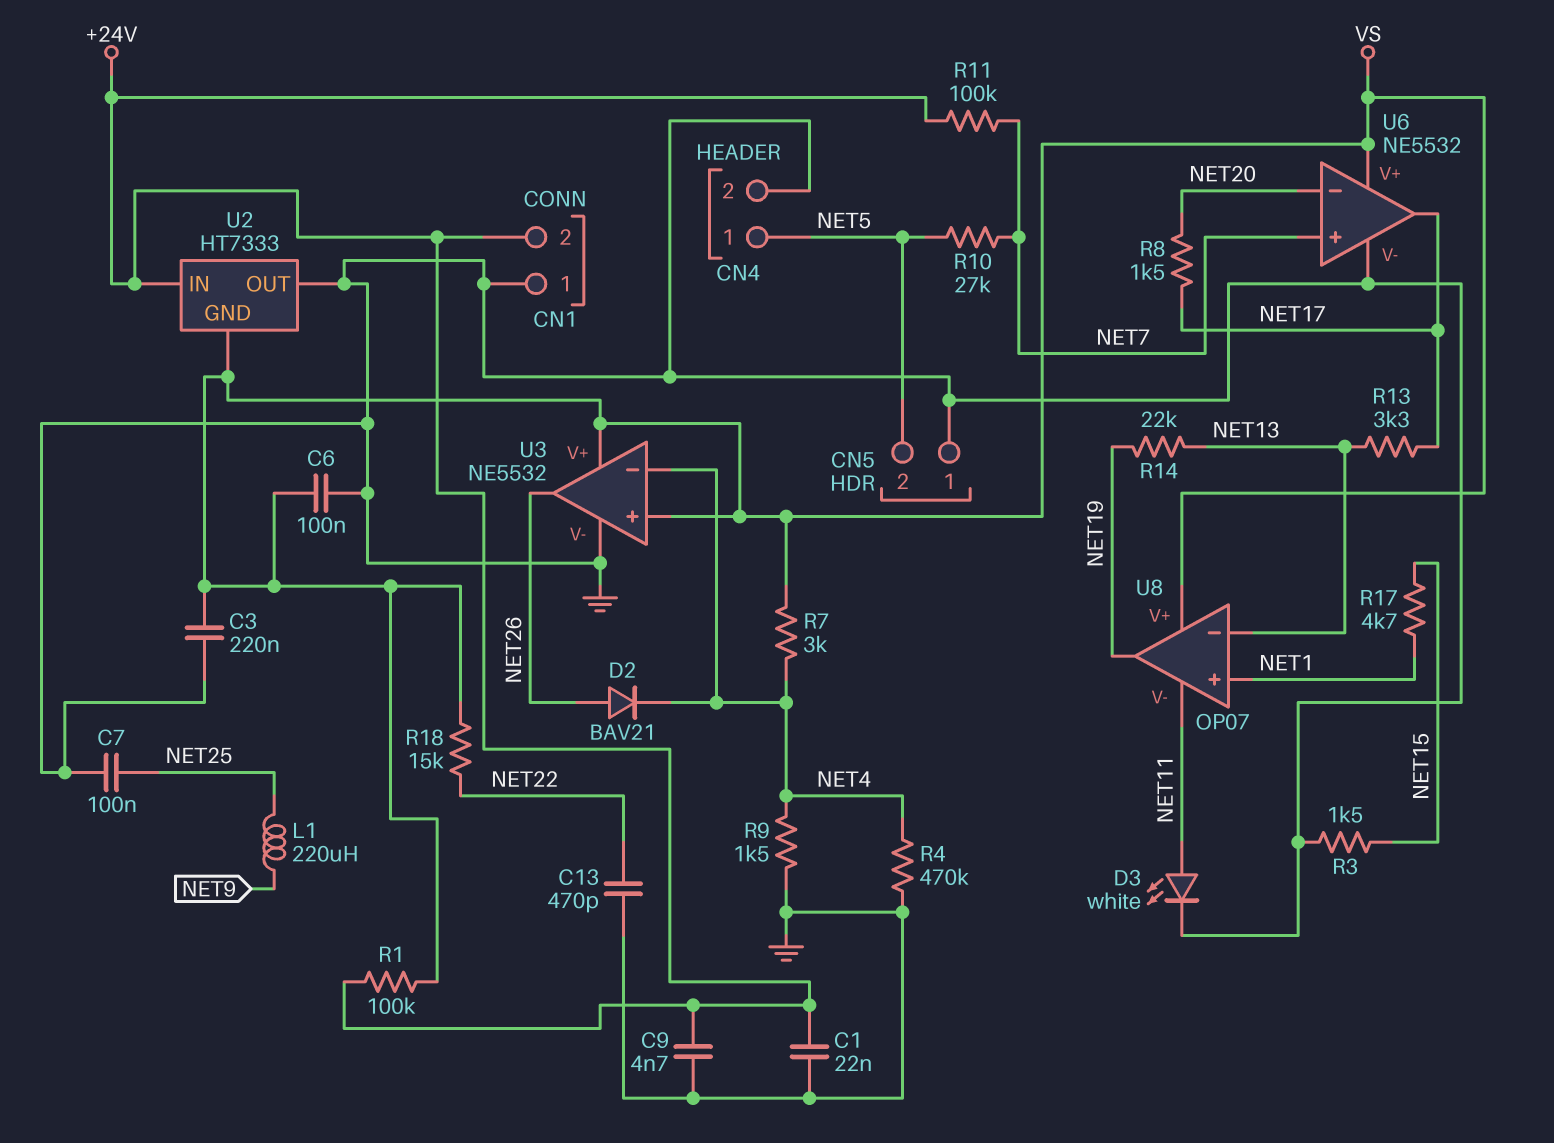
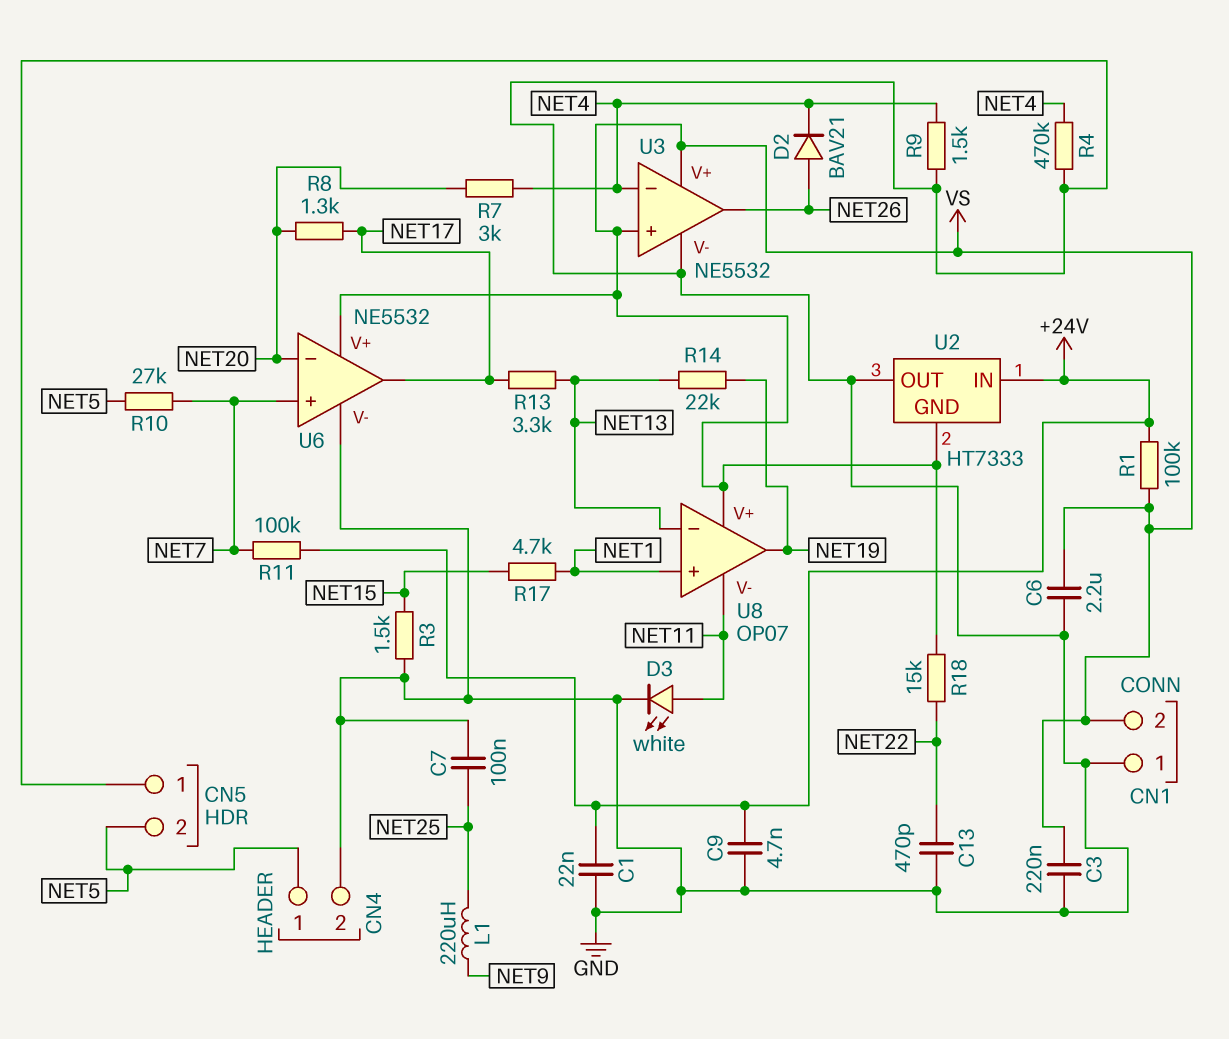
C6: 100nF (GND, VS) -> 2.2uF (GND, VS)
CN1 pin 2: +24V -> VS
R7: 3k (NET4, VS) -> 3k (NET4, NET20)
R8: 1.5k (NET17, NET20) -> 1.3k (NET17, NET20)

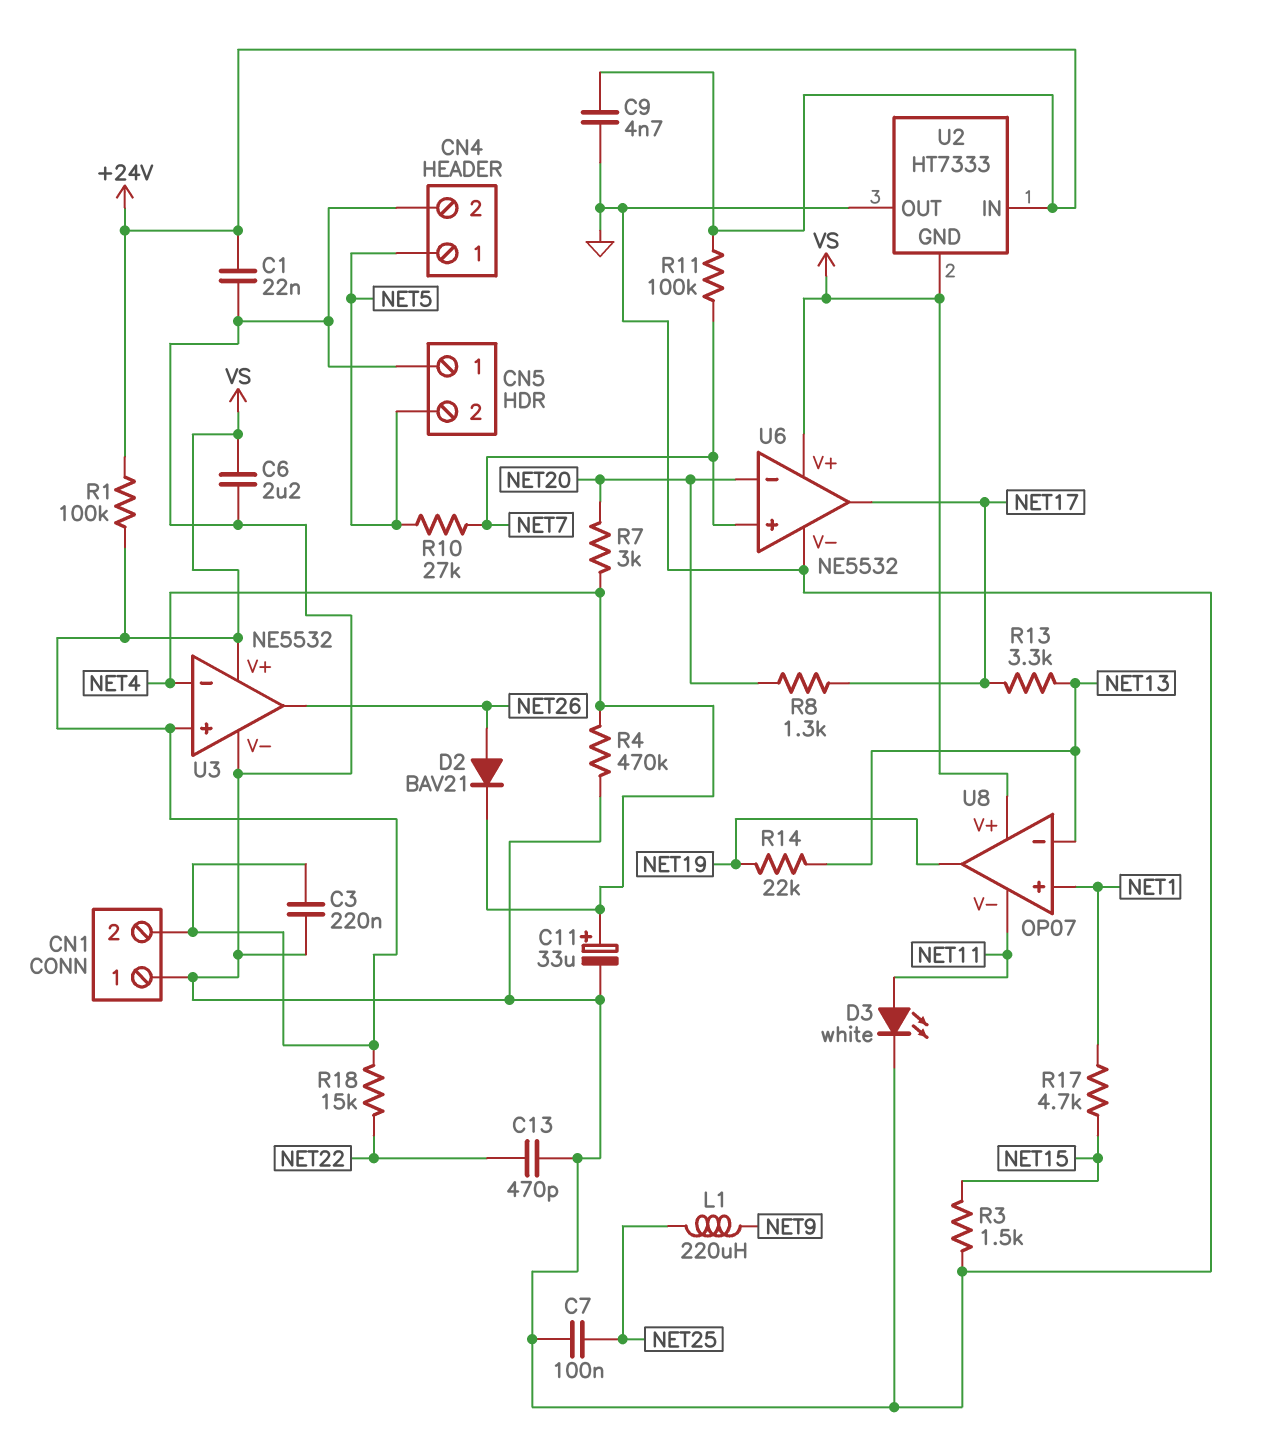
C11: none -> 33uF (plus NET4, minus GND)
R9: 1.5k (GND, NET4) -> none

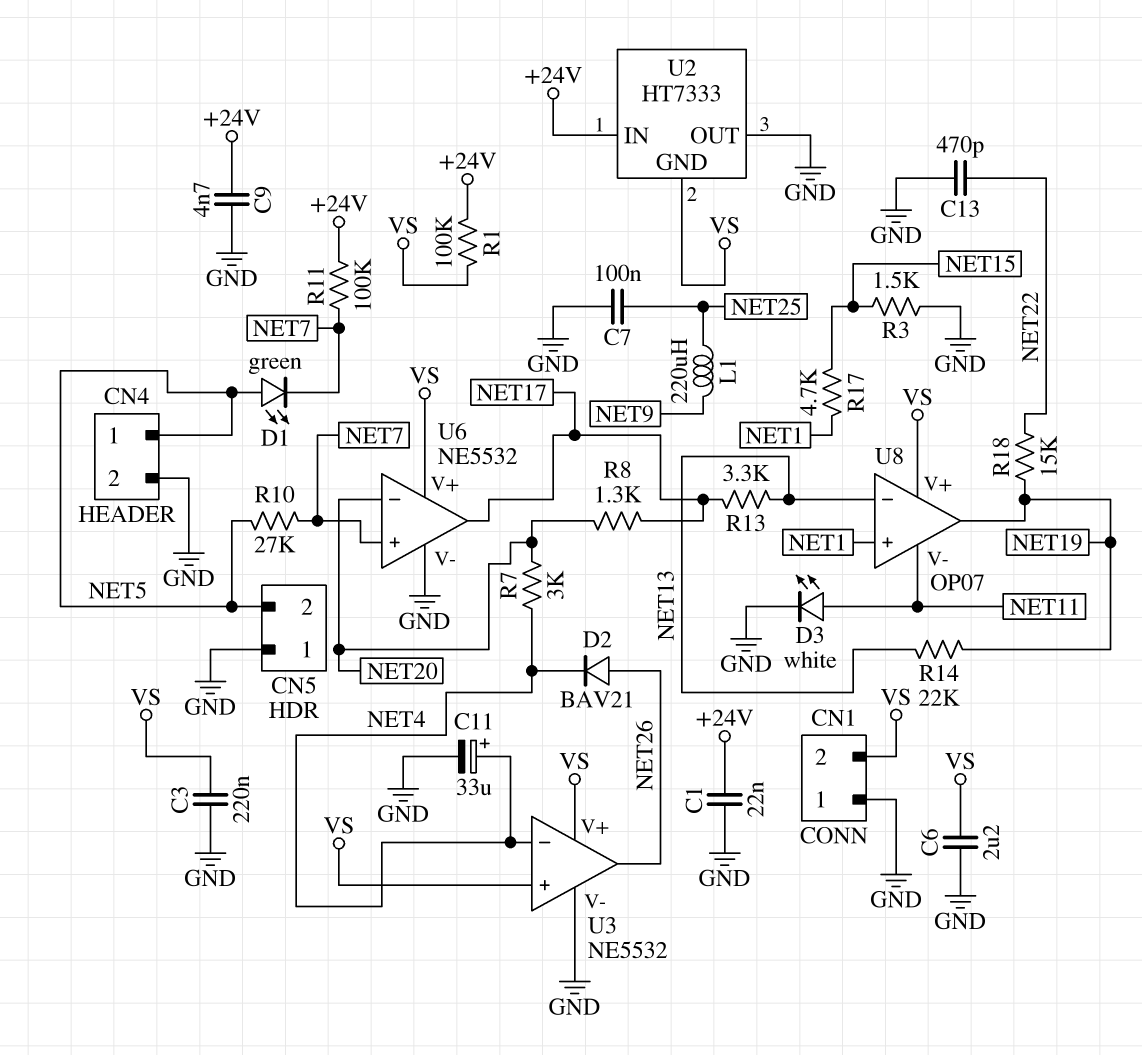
D1: none -> LED green (A NET5, K NET7)
R4: 470k (GND, NET4) -> none
R18: 15k (NET22, VS) -> 15k (NET19, NET22)

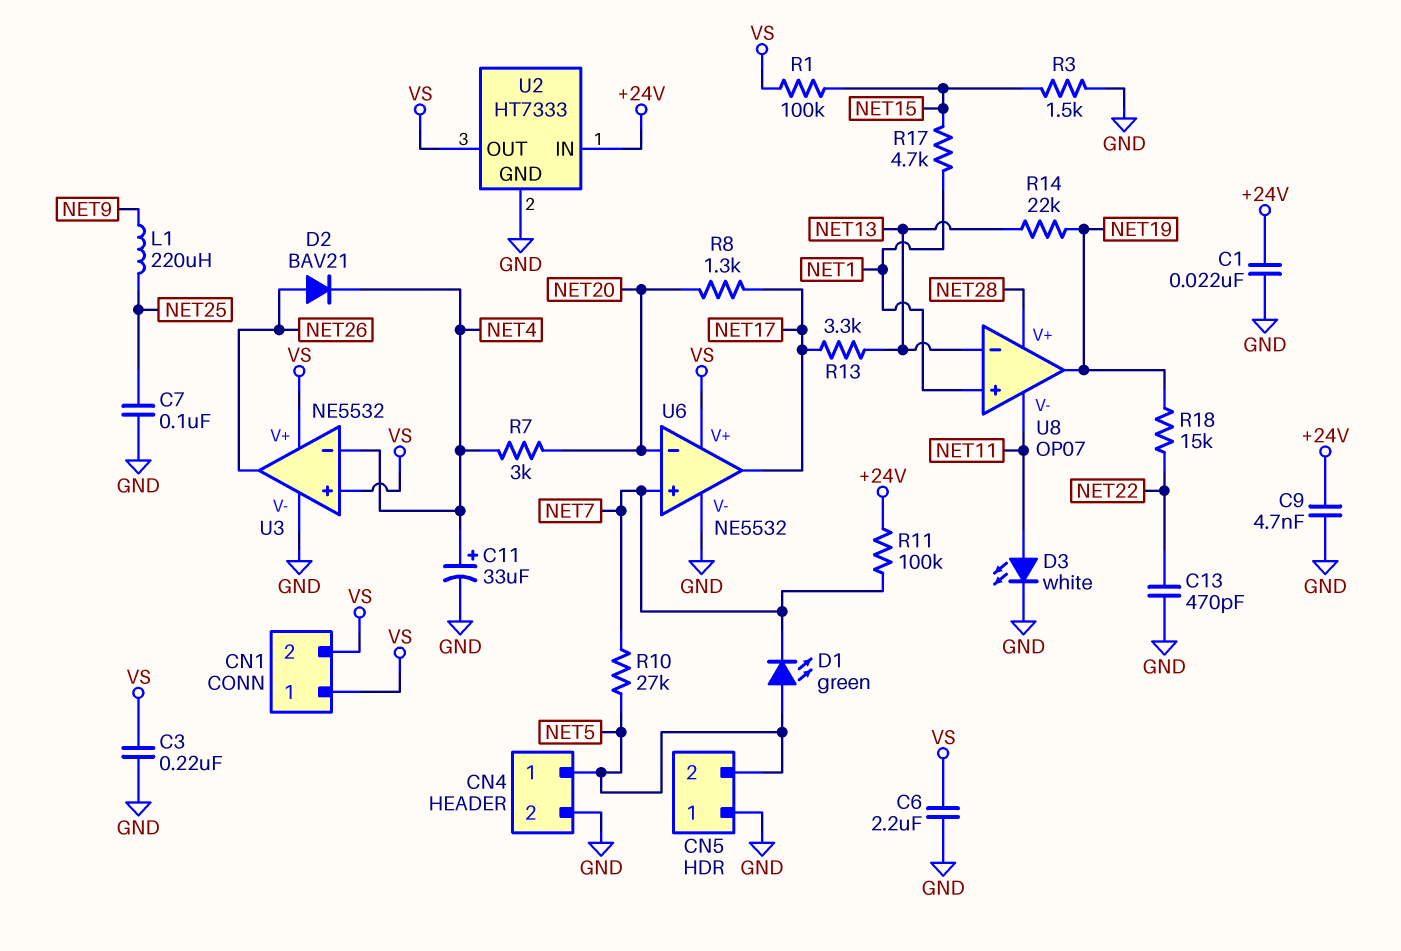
CN1 pin 1: GND -> VS
R1: 100k (+24V, VS) -> 100k (NET15, VS)
U2 pin GND: VS -> GND
U2 pin OUT: GND -> VS
U8 pin V+: VS -> NET28

